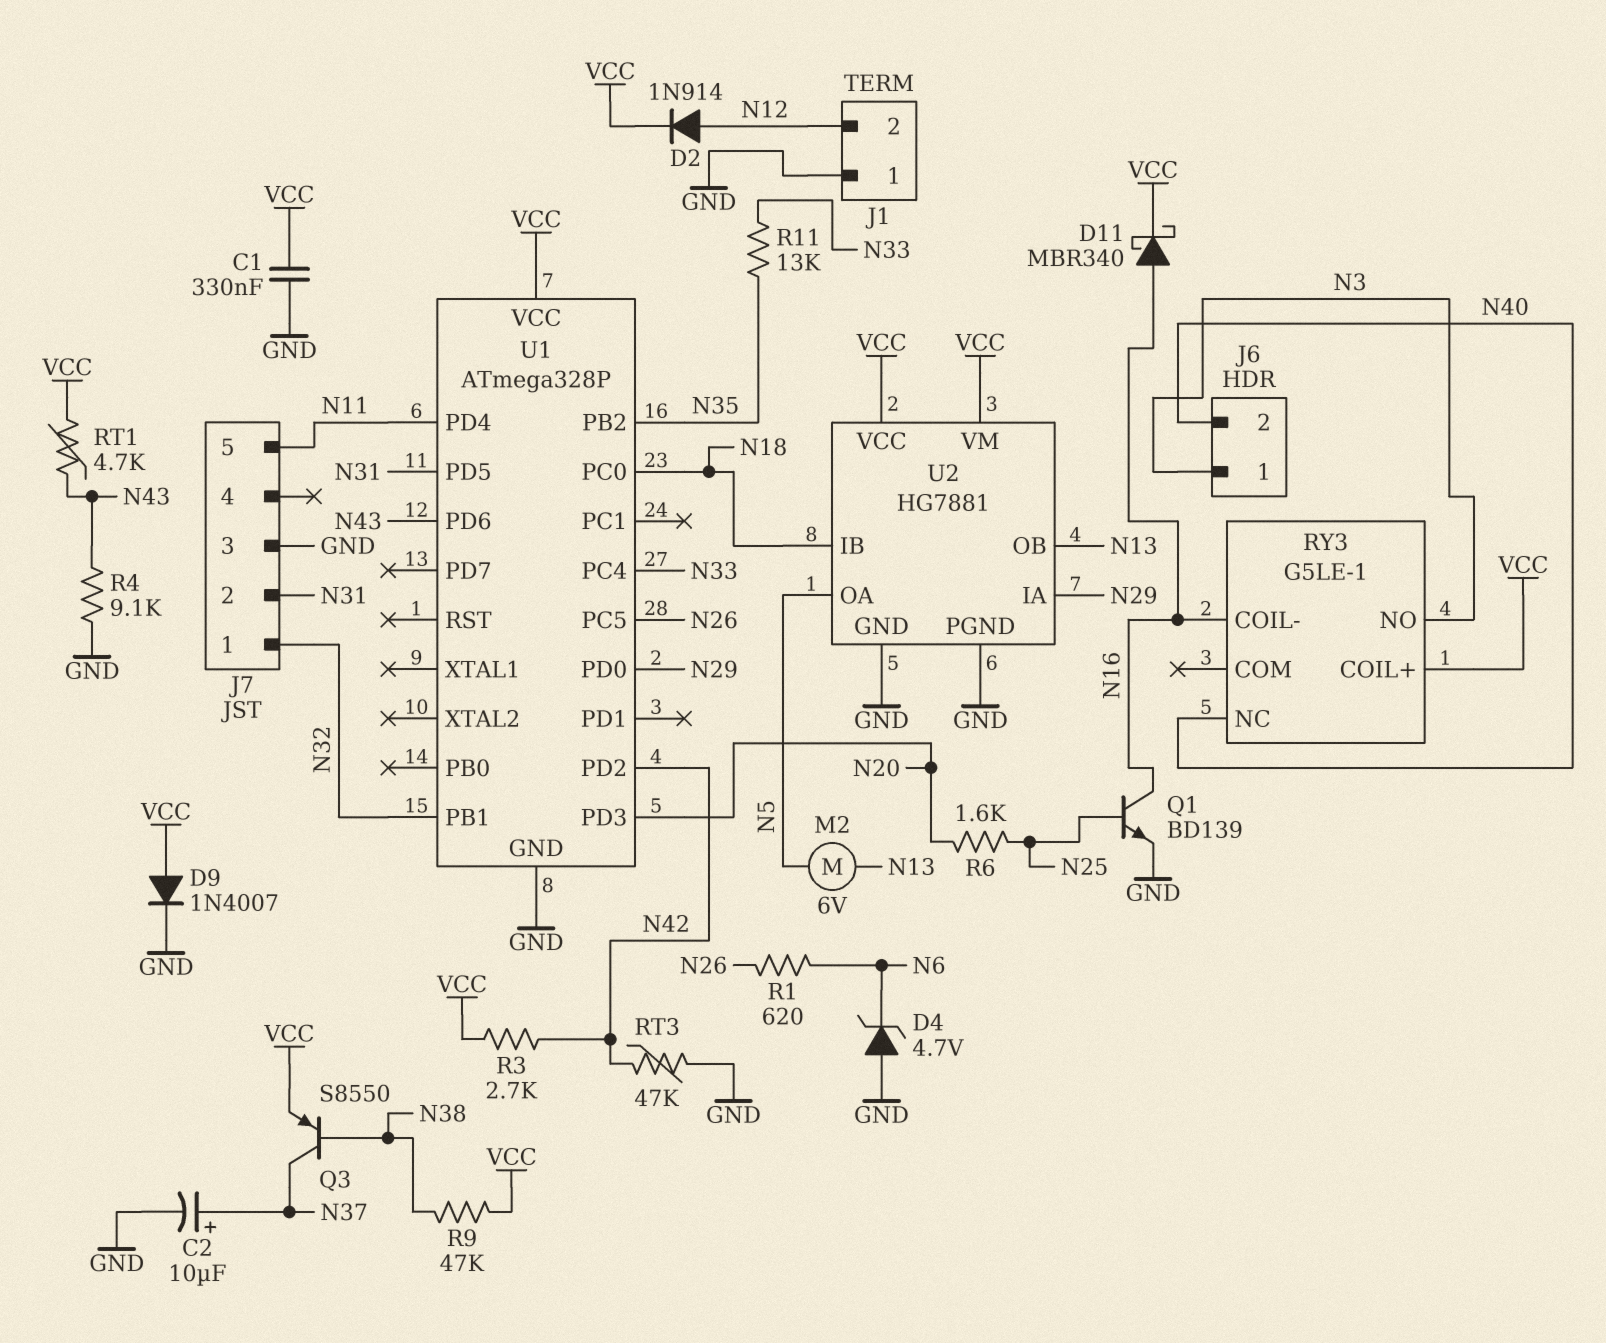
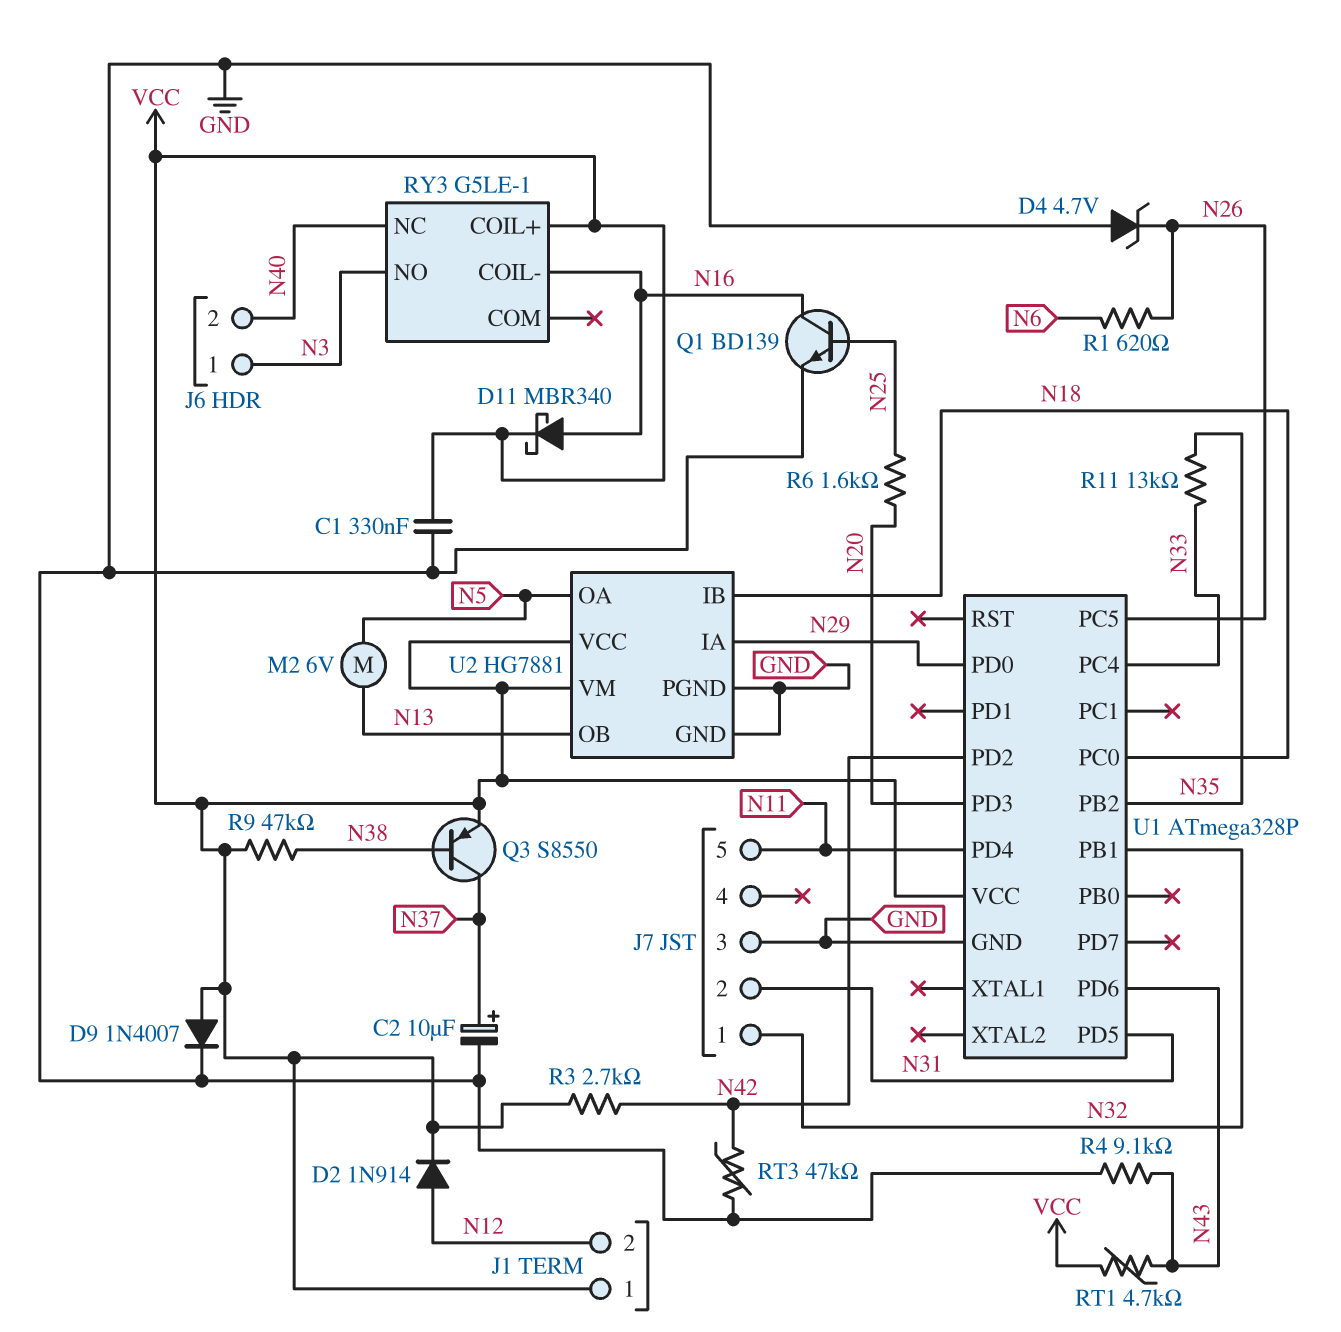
D4: zener 4.7V (A GND, K N6) -> zener 4.7V (A GND, K N26)
J1 pin 1: GND -> VCC

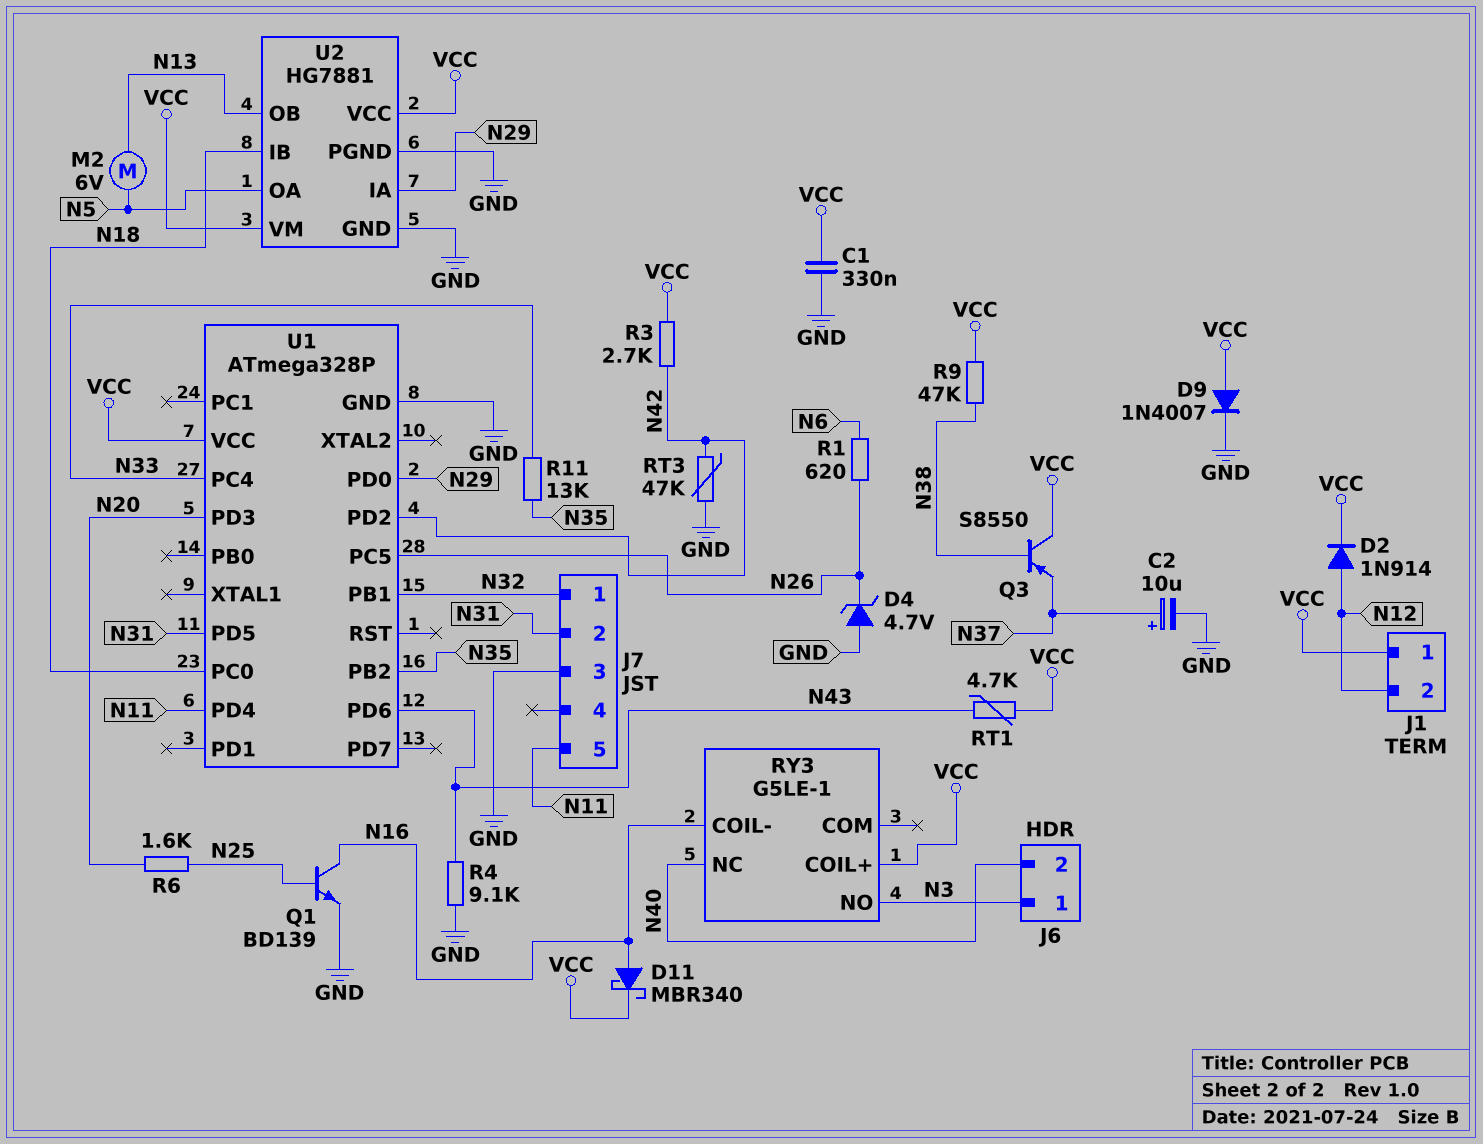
Q3: PNP S8550 (B N38, C N37, E VCC) -> PNP S8550 (B N38, C VCC, E N37)

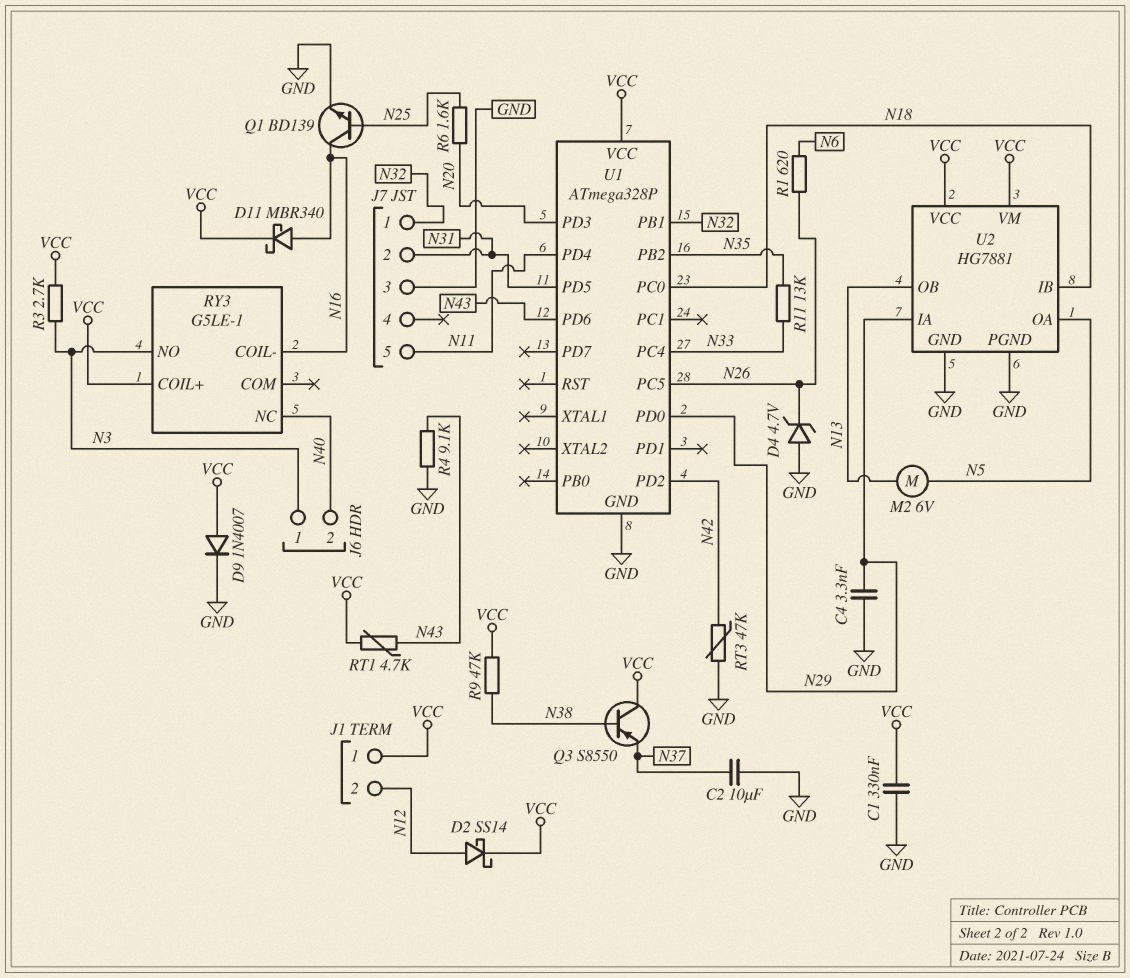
C2: 10uF (plus N37, minus GND) -> 10uF (GND, N37)
C4: none -> 3.3nF (GND, N29)
D2: diode 1N914 (A N12, K VCC) -> schottky SS14 (A N12, K VCC)
R3: 2.7k (N42, VCC) -> 2.7k (N3, VCC)

